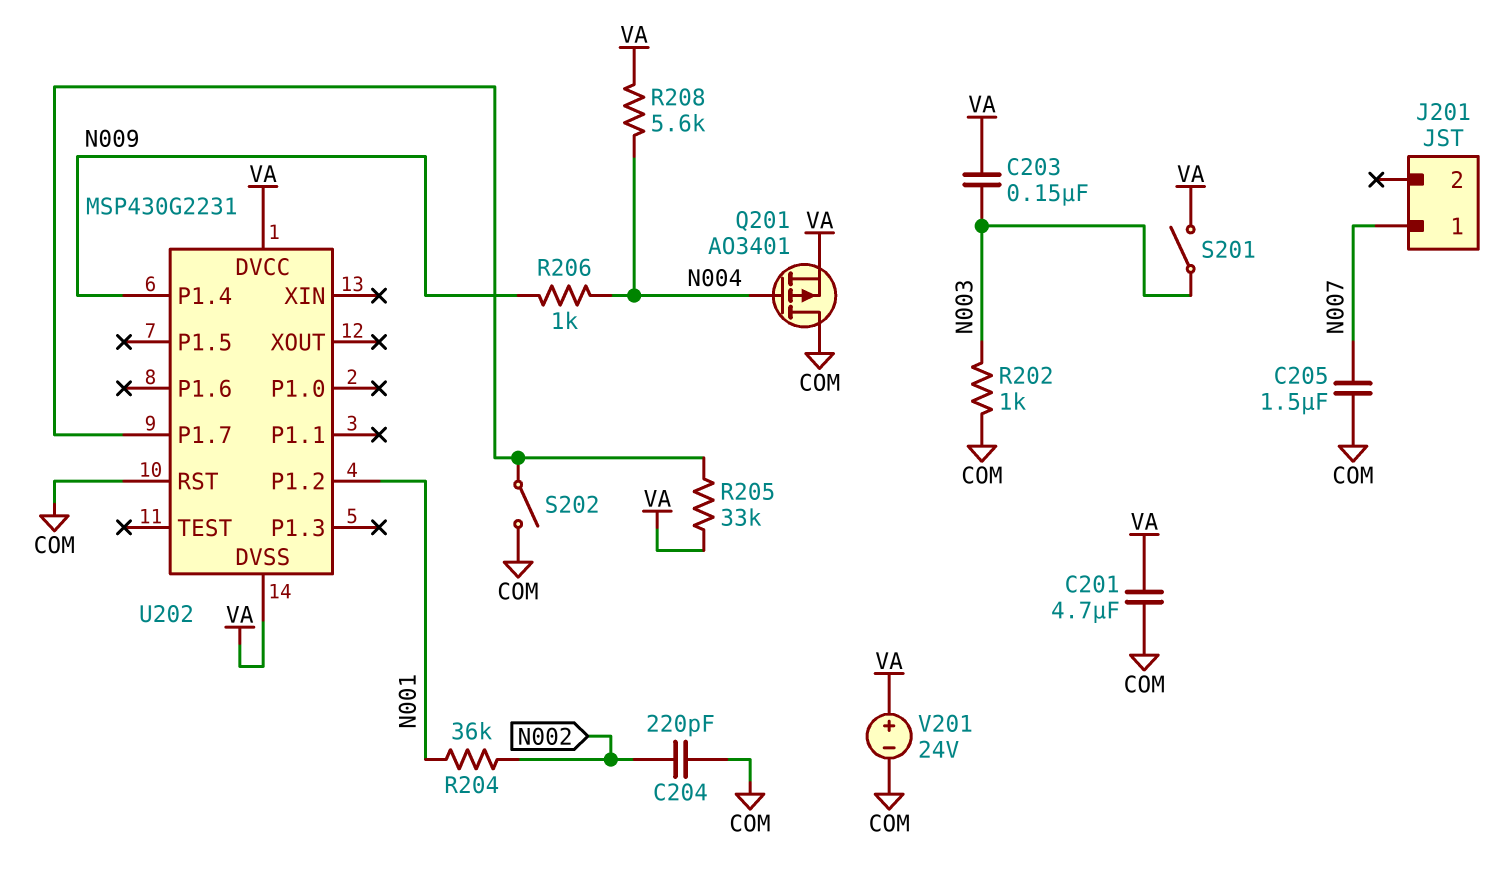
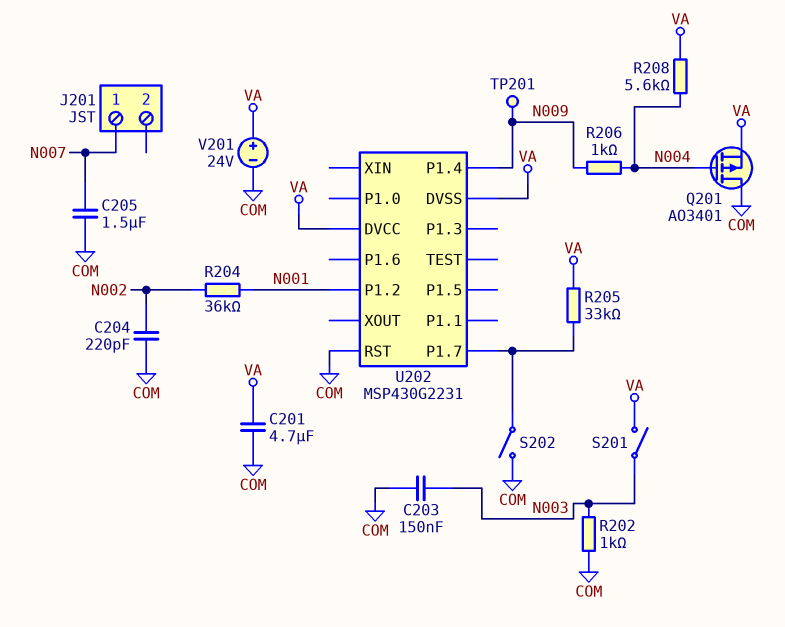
C203: 150nF (N003, VA) -> 150nF (COM, N003)
TP201: none -> test point (N009)

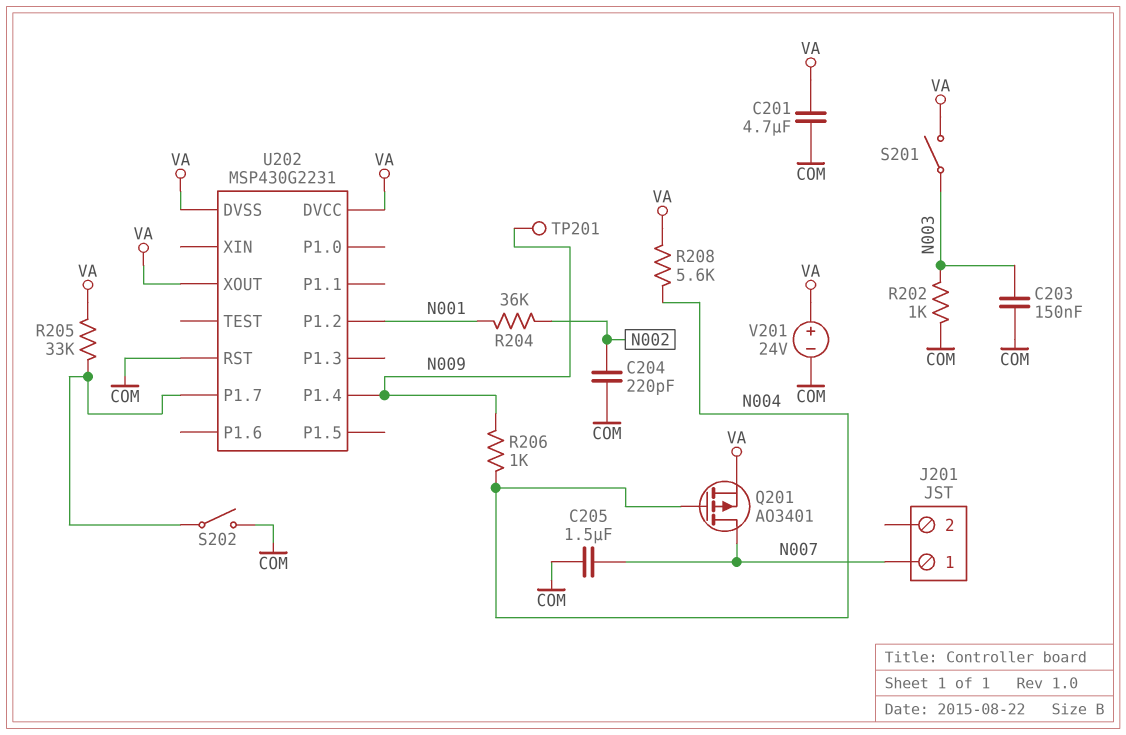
Q201: PMOS AO3401 (G N004, D COM, S VA) -> PMOS AO3401 (G N004, D N007, S VA)
U202 pin XOUT: none -> VA

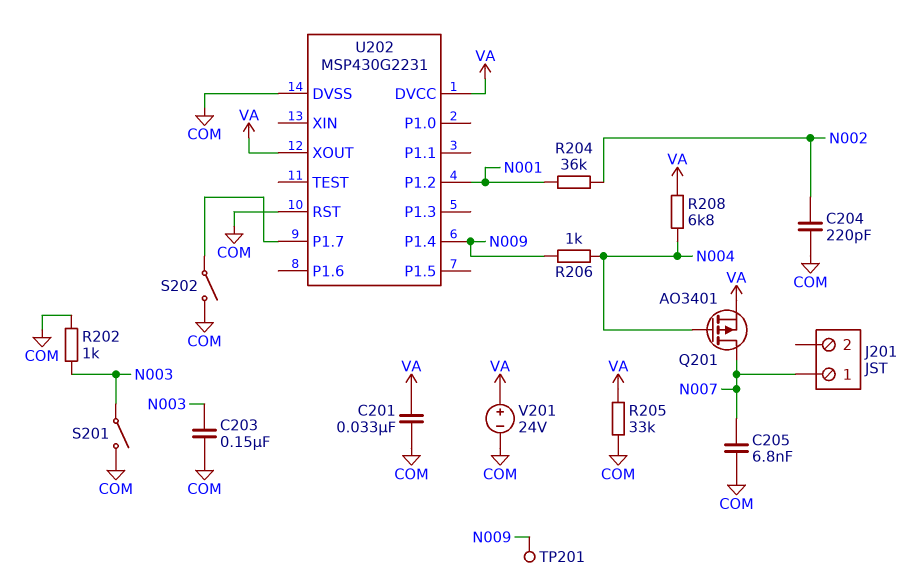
C201: 4.7uF (COM, VA) -> 33nF (COM, VA)
C205: 1.5uF (COM, N007) -> 6.8nF (COM, N007)
R205: 33k (U202/P1.7, VA) -> 33k (COM, VA)
R208: 5.6k (N004, VA) -> 6.8k (N004, VA)
S201: switch (N003, VA) -> switch (COM, N003)
U202 pin DVSS: VA -> COM

